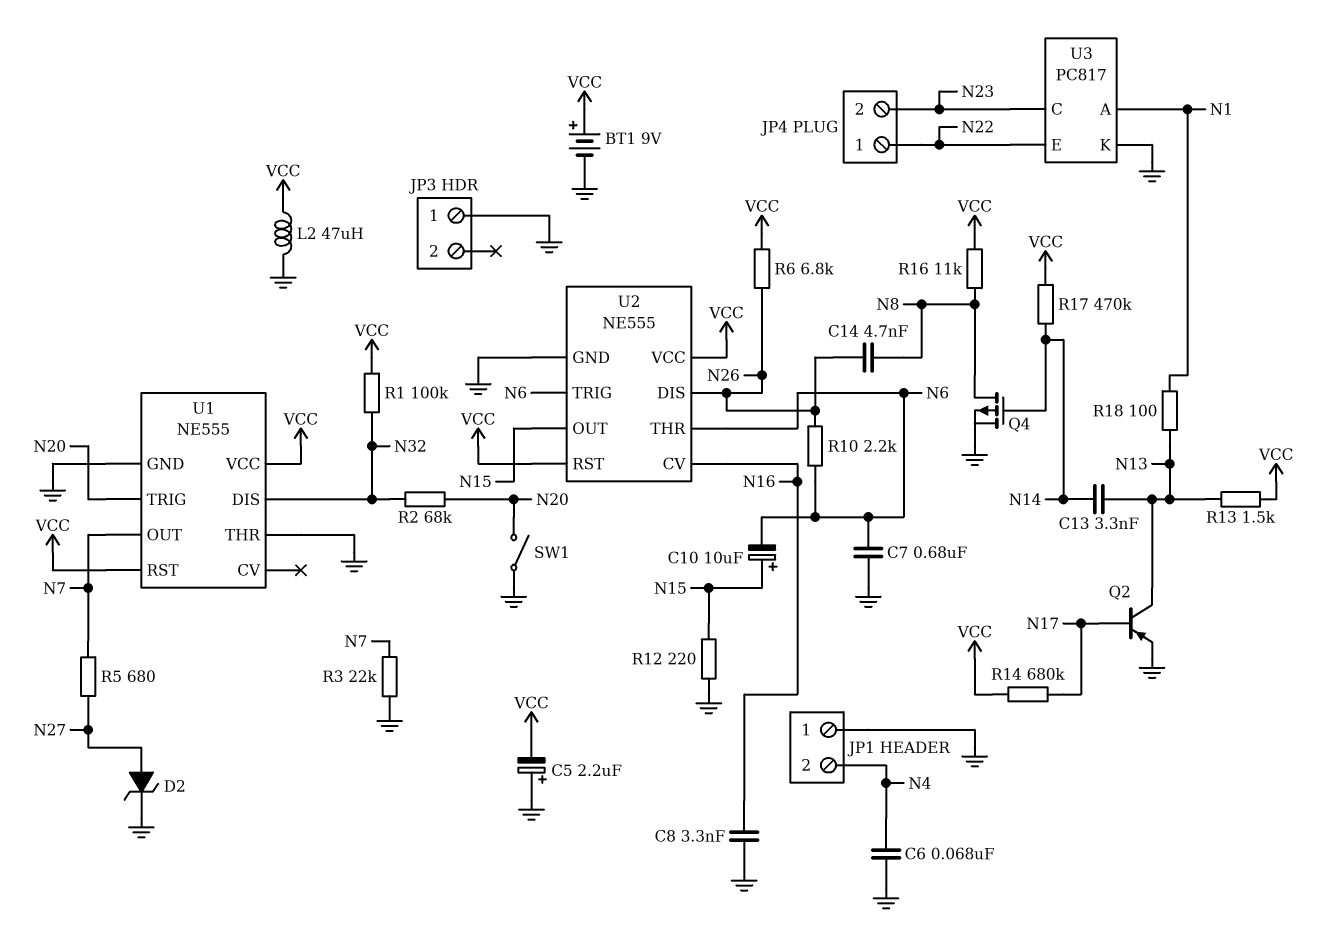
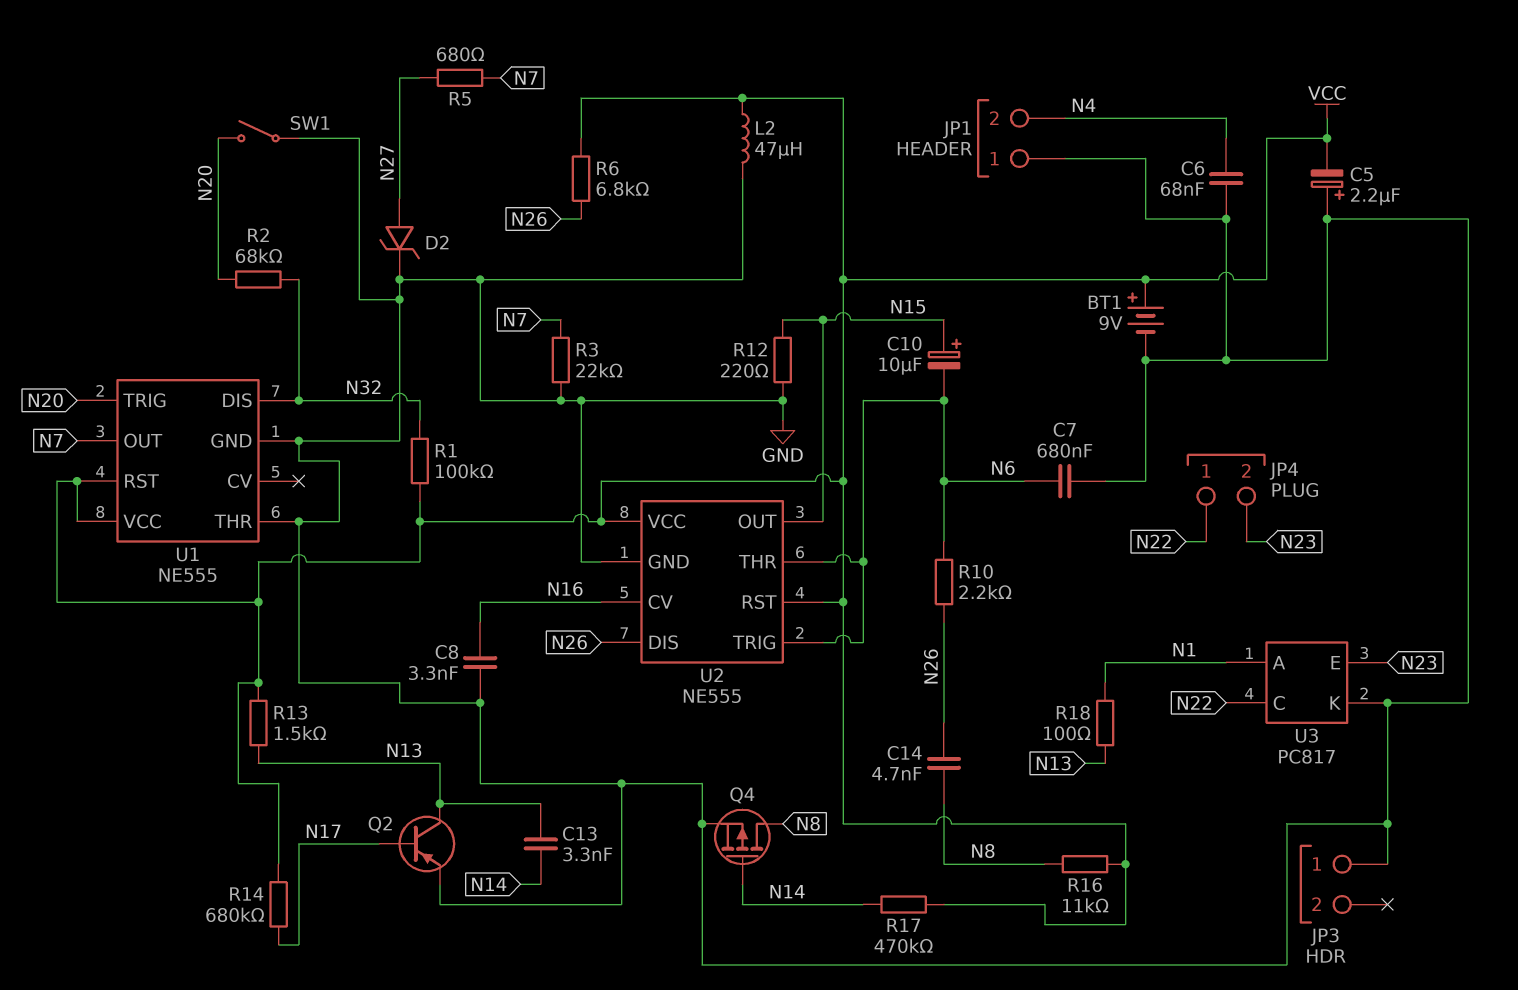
U3 pin C: N23 -> N22
U3 pin E: N22 -> N23

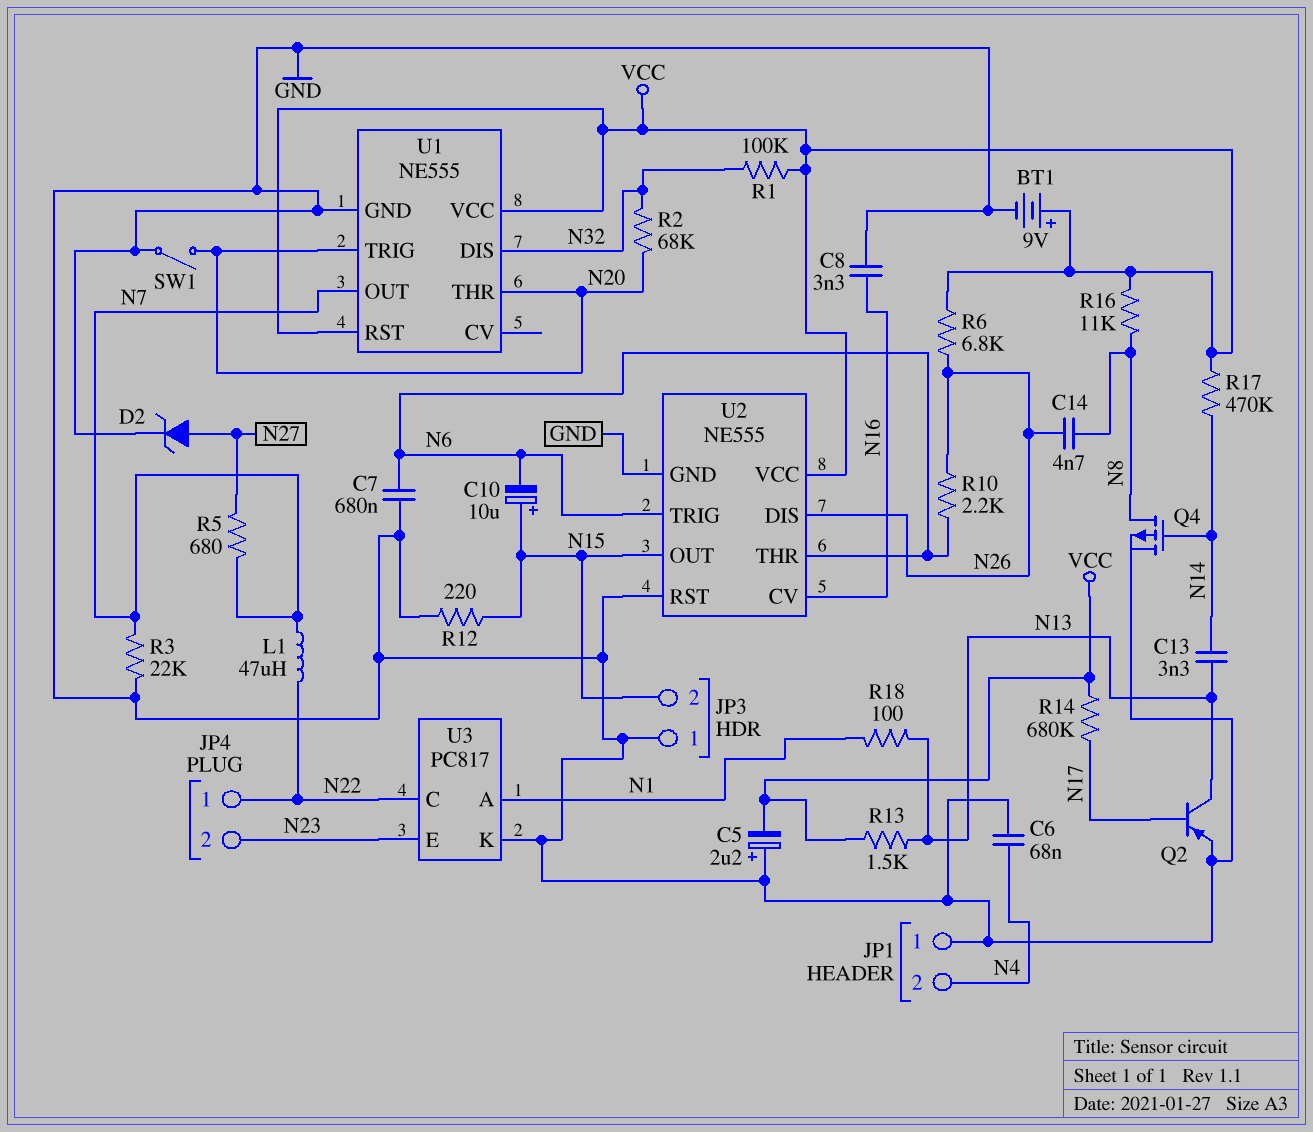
JP3 pin 2: none -> N15
L1: none -> 47uH (N7, N22)
L2: 47uH (GND, VCC) -> none
U1 pin THR: GND -> N20
U2 pin RST: VCC -> GND

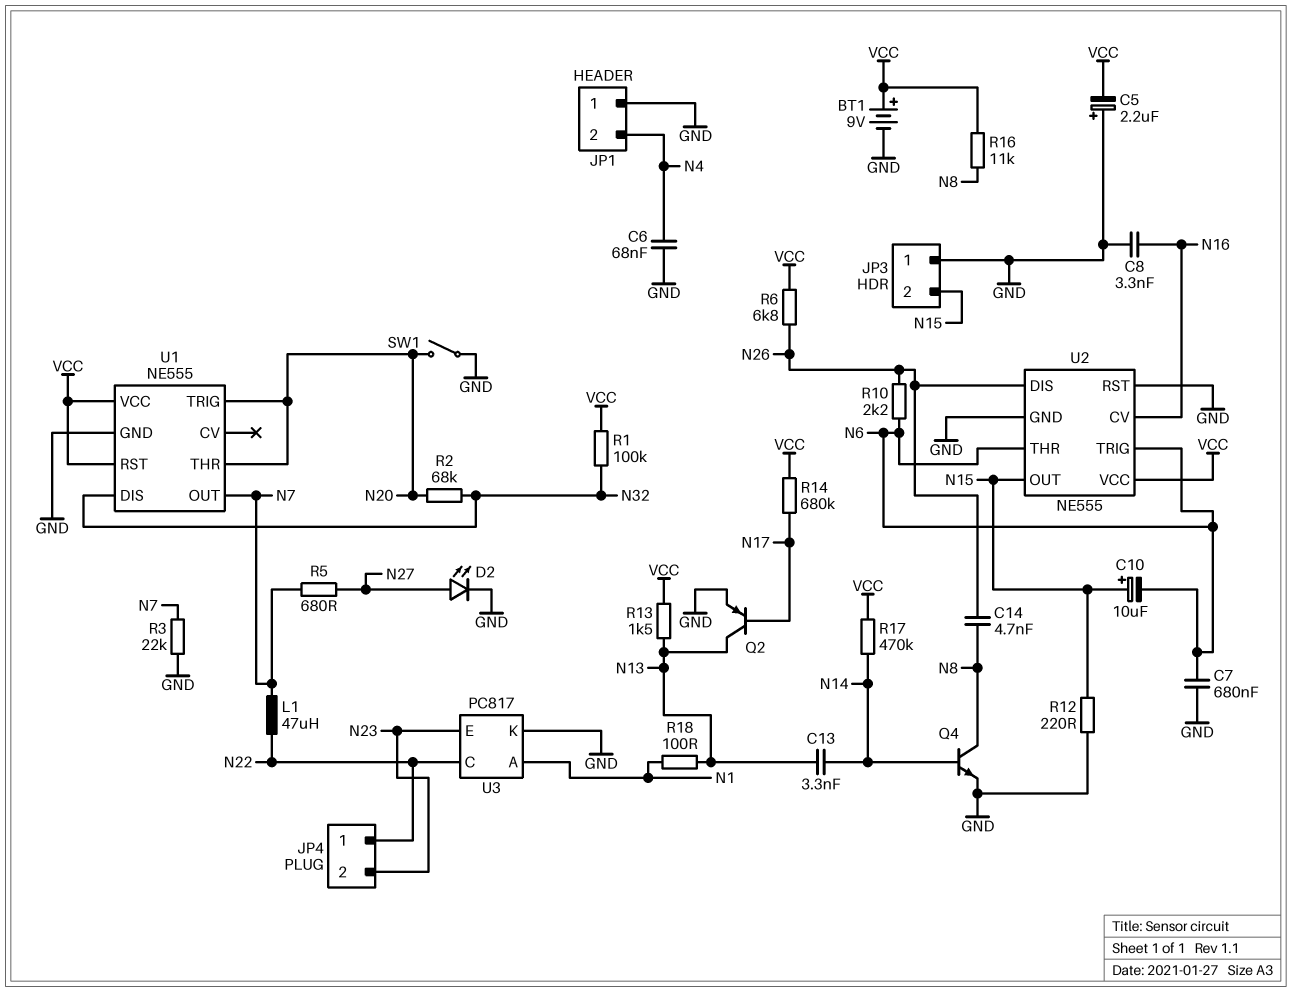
D2: zener (A N27, K GND) -> LED (A N27, K GND)
Q4: PMOS (G N14, D N8, S GND) -> NPN (B N14, C N8, E GND)

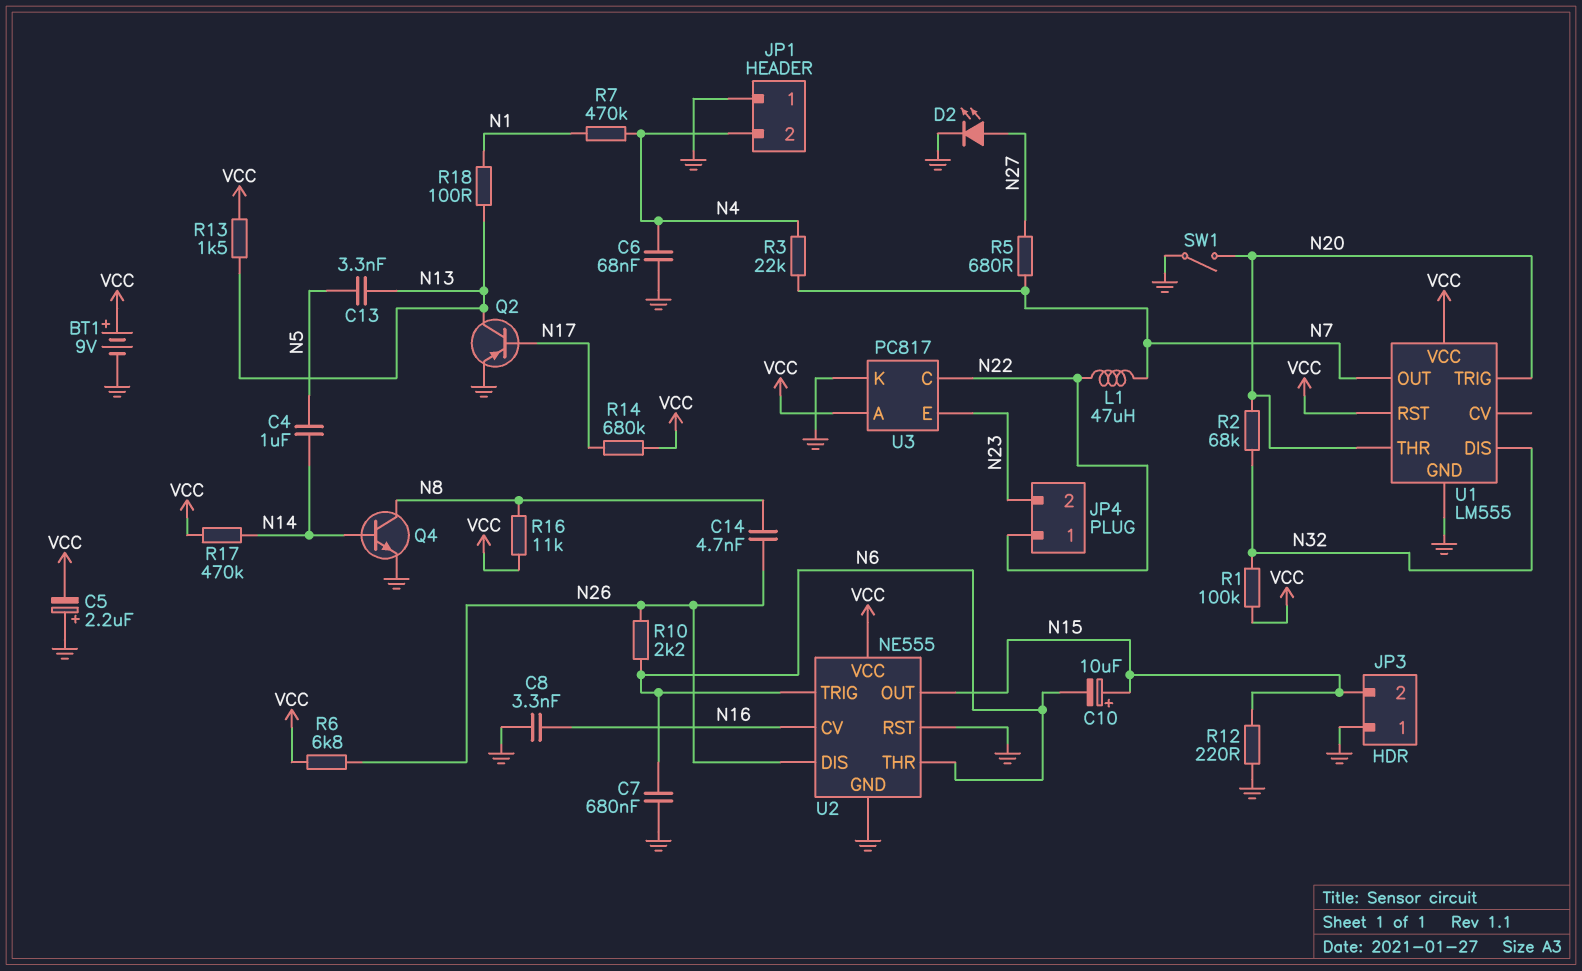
C4: none -> 1uF (N5, N14)
C13: 3.3nF (N13, N14) -> 3.3nF (N5, N13)
R3: 22k (GND, N7) -> 22k (N4, N7)
R7: none -> 470k (N1, N4)
U1: NE555 -> LM555
U3 pin A: N1 -> VCC

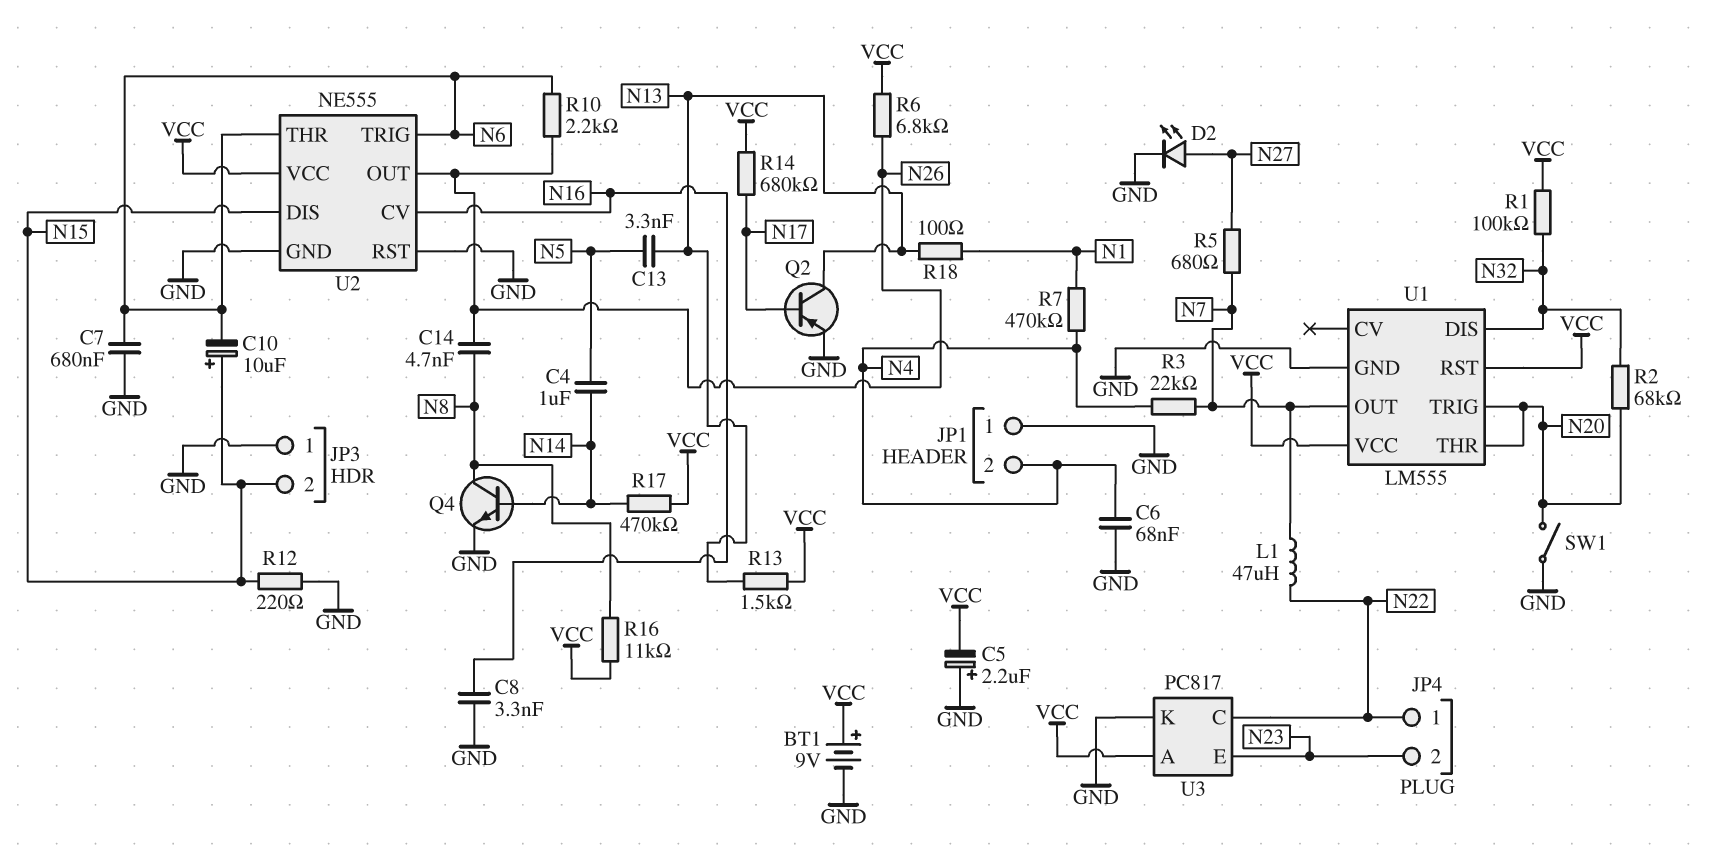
U2 pin DIS: N26 -> N15
U2 pin OUT: N15 -> N26

